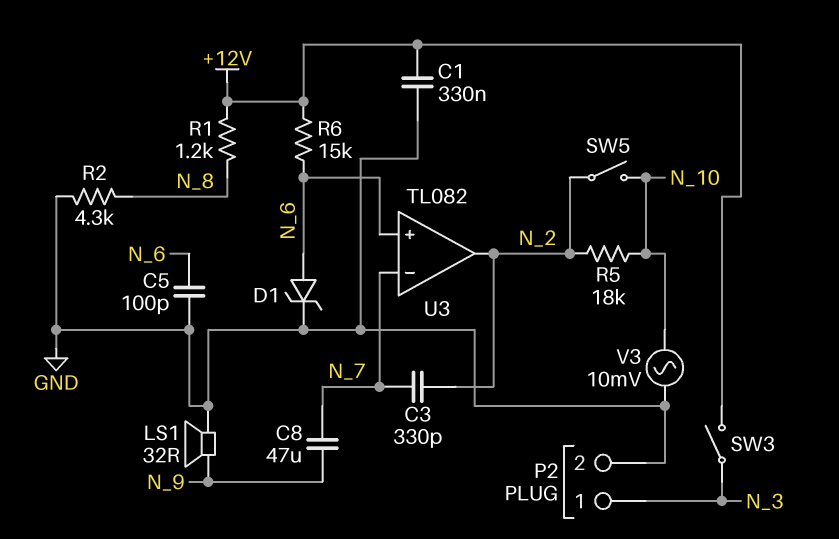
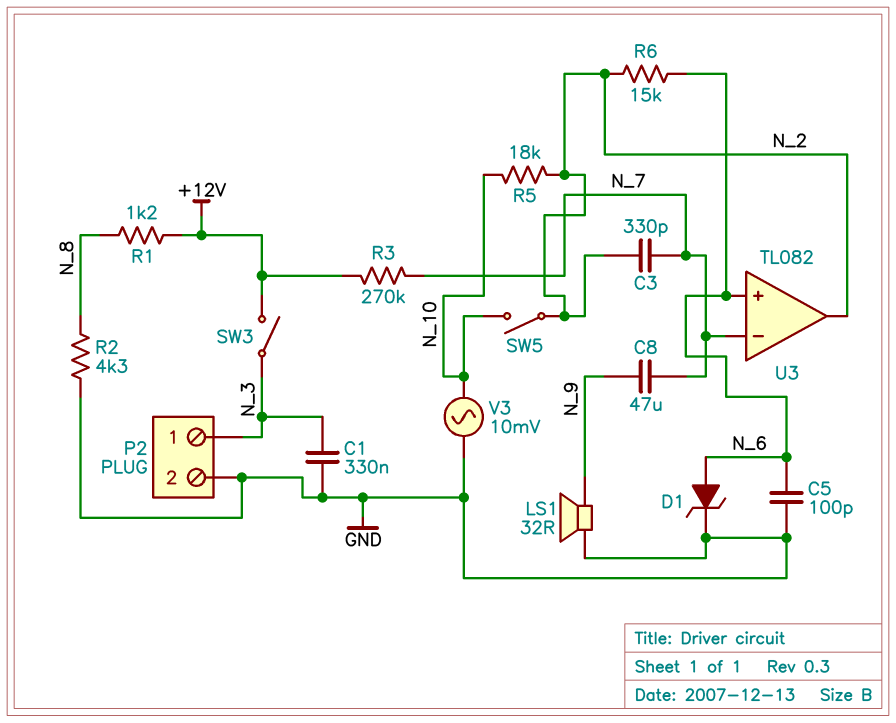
C1: 330nF (+12V, GND) -> 330nF (GND, N_3)
R3: none -> 270k (+12V, N_7)
R6: 15k (+12V, N_6) -> 15k (N_2, N_6)

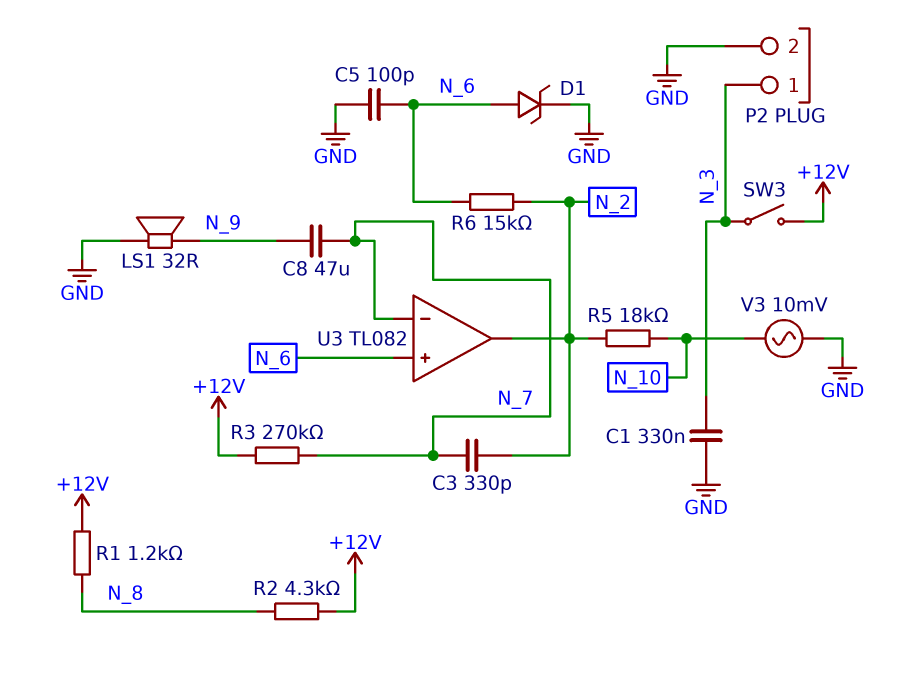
R2: 4.3k (GND, N_8) -> 4.3k (+12V, N_8)
SW5: switch (N_2, N_10) -> none

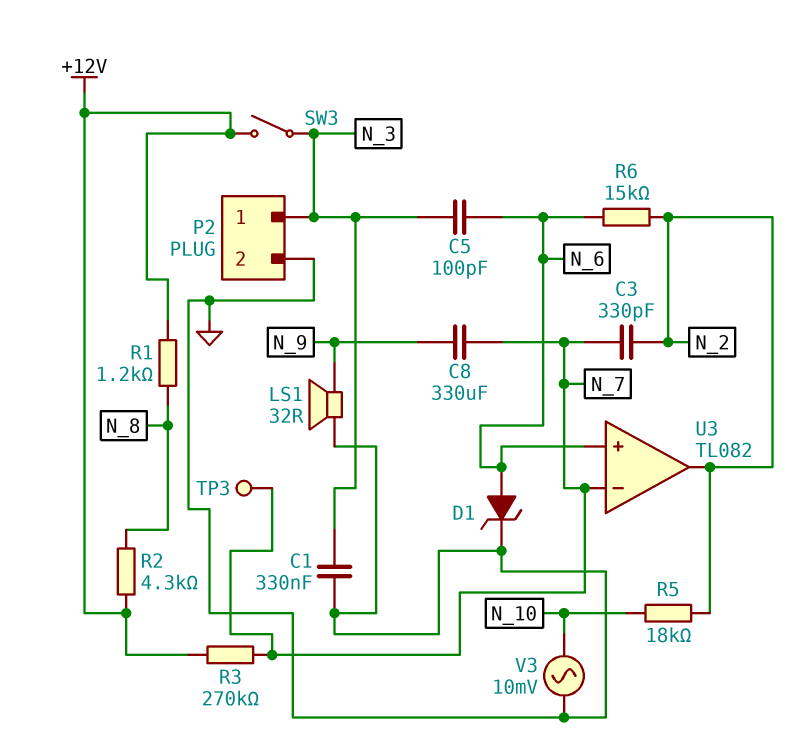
C5: 100pF (GND, N_6) -> 100pF (N_3, N_6)
C8: 47uF (N_7, N_9) -> 330uF (N_7, N_9)
TP3: none -> test point (N_7)

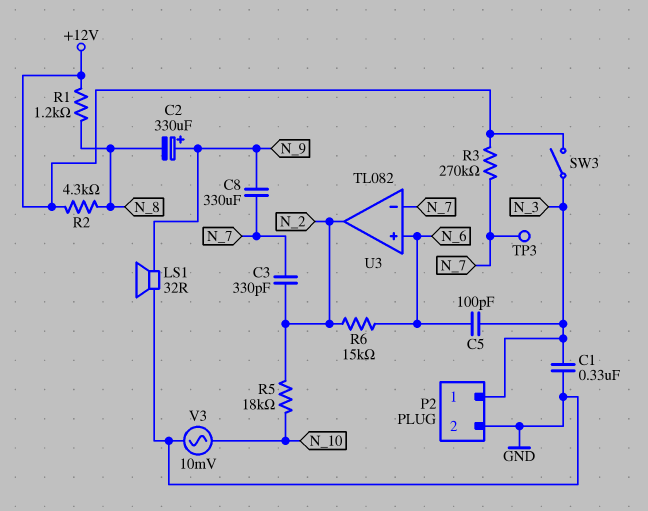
C2: none -> 330uF (plus N_9, minus N_8)
D1: zener (A N_6, K GND) -> none

